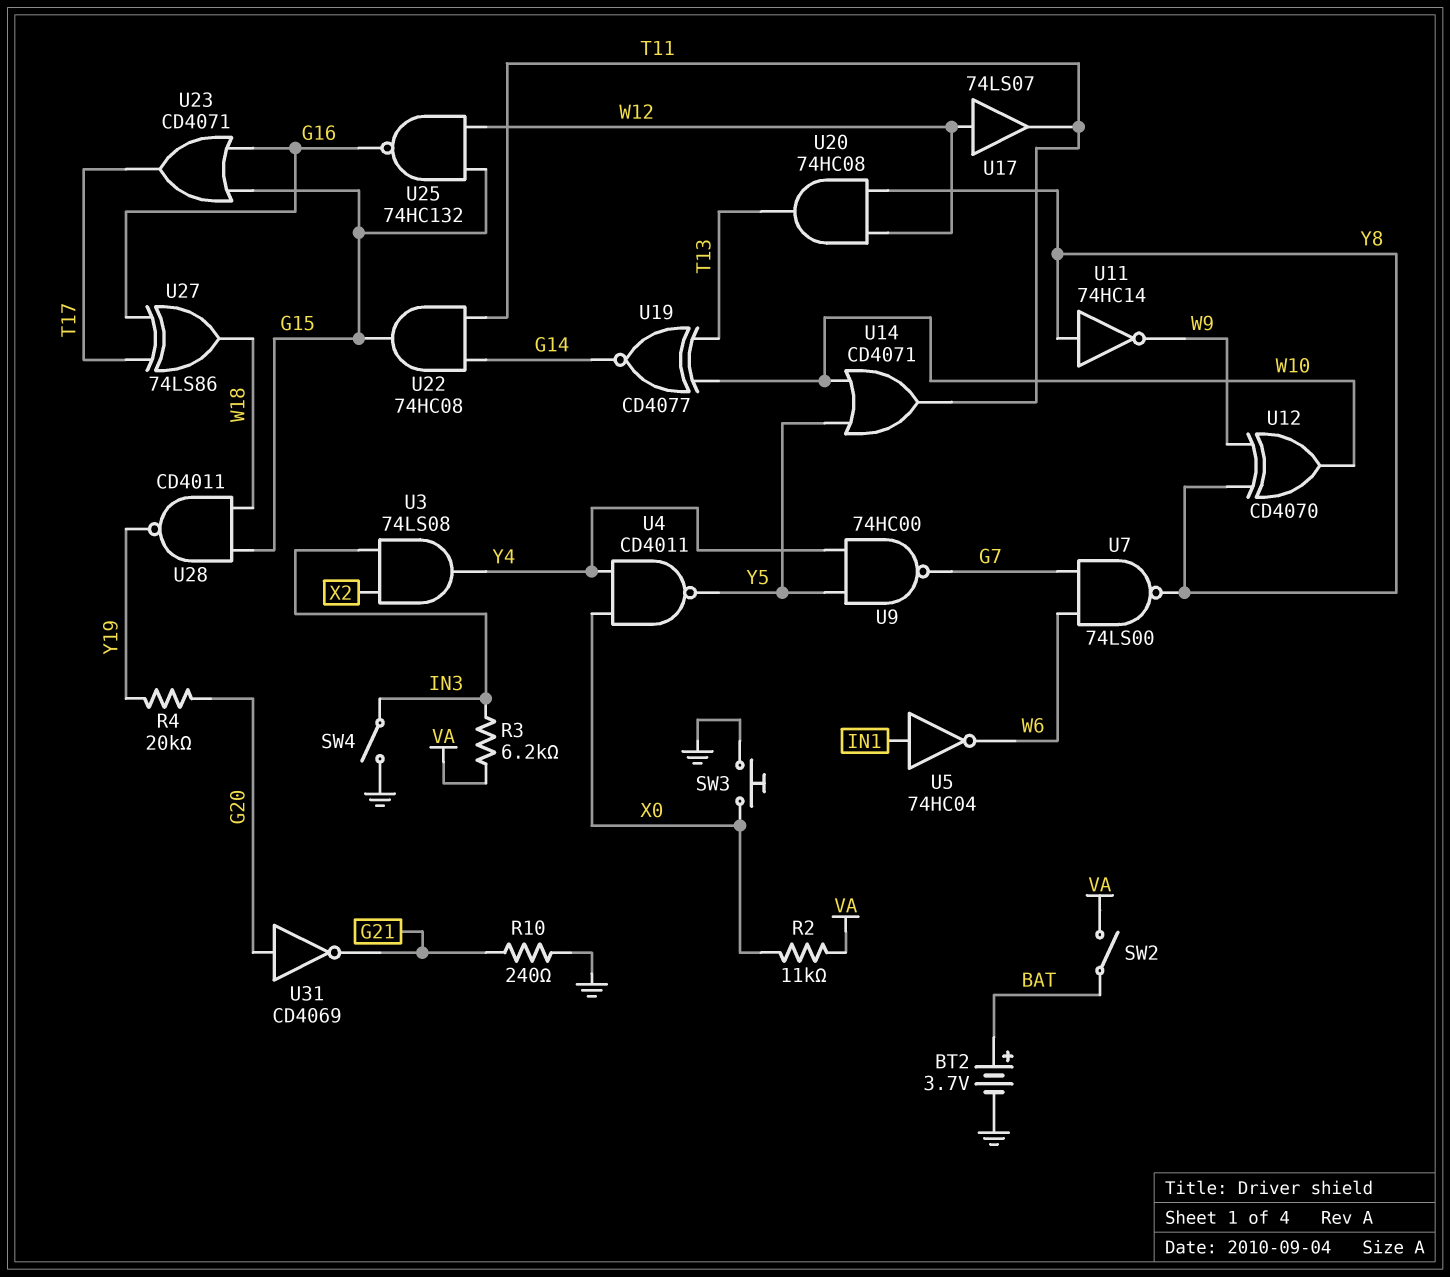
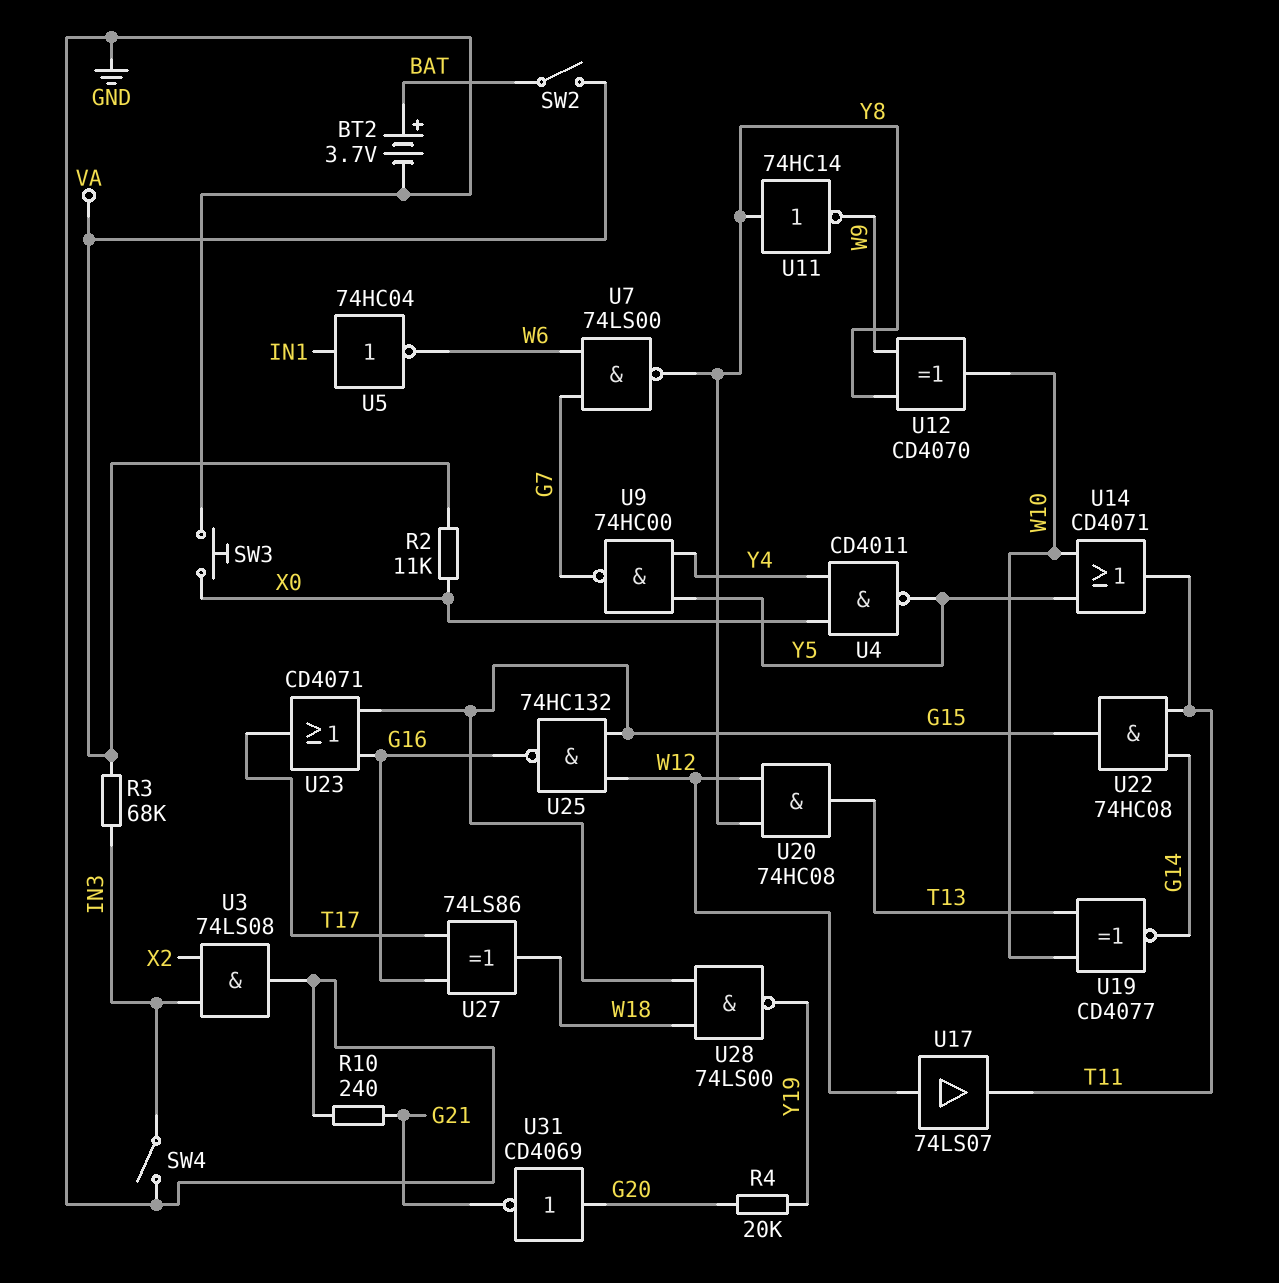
R3: 6.2k (IN3, VA) -> 68k (IN3, VA)
U3: AND 74LS08 (in IN3, in X2, out Y4) -> AND 74LS08 (in IN3, in X2, out GND)
U28: NAND CD4011 (in G15, in W18, out Y19) -> NAND 74LS00 (in G15, in W18, out Y19)

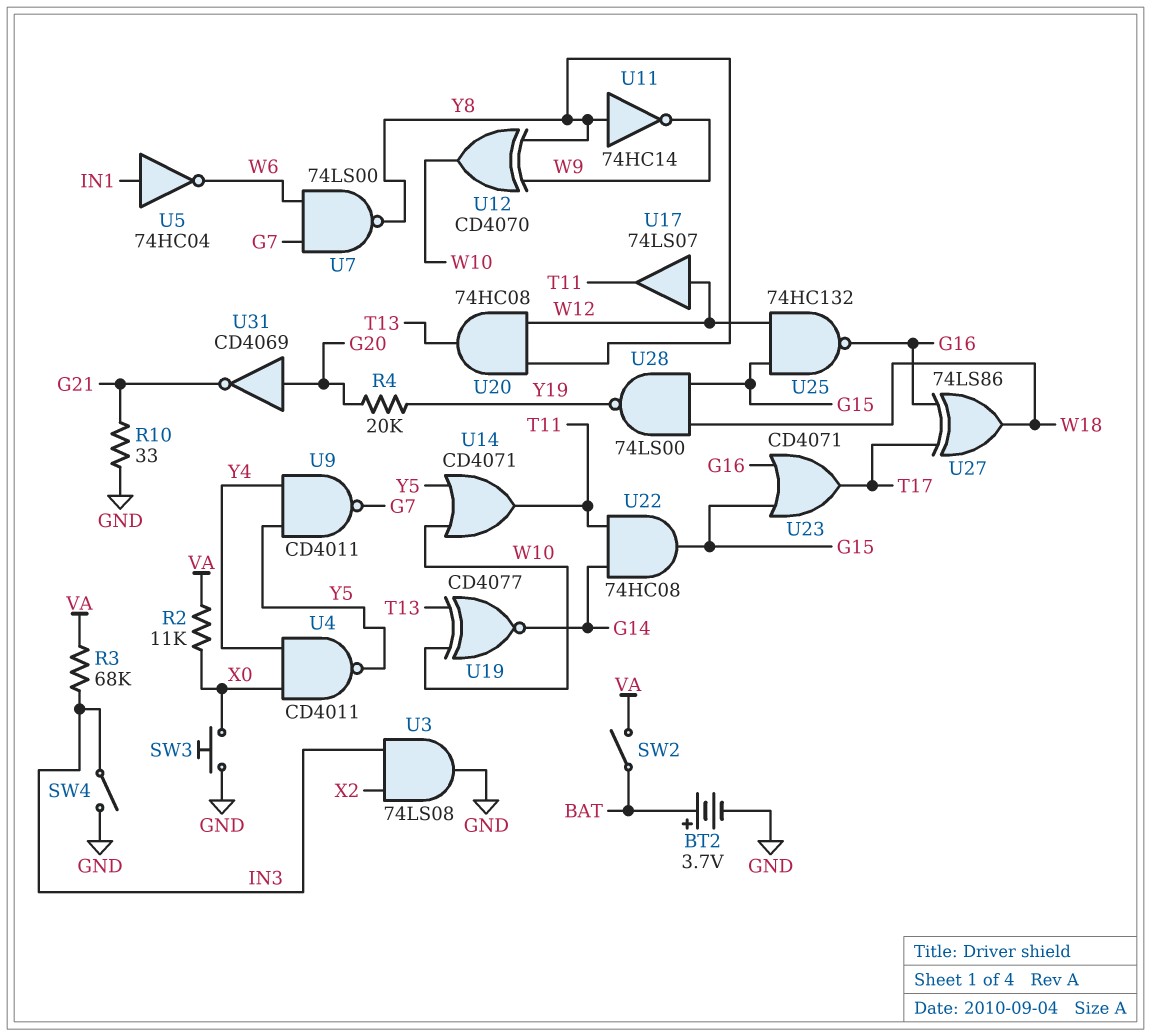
R10: 240 (G21, GND) -> 33 (G21, GND)
U9: NAND 74HC00 (in Y4, in Y5, out G7) -> NAND CD4011 (in Y4, in Y5, out G7)

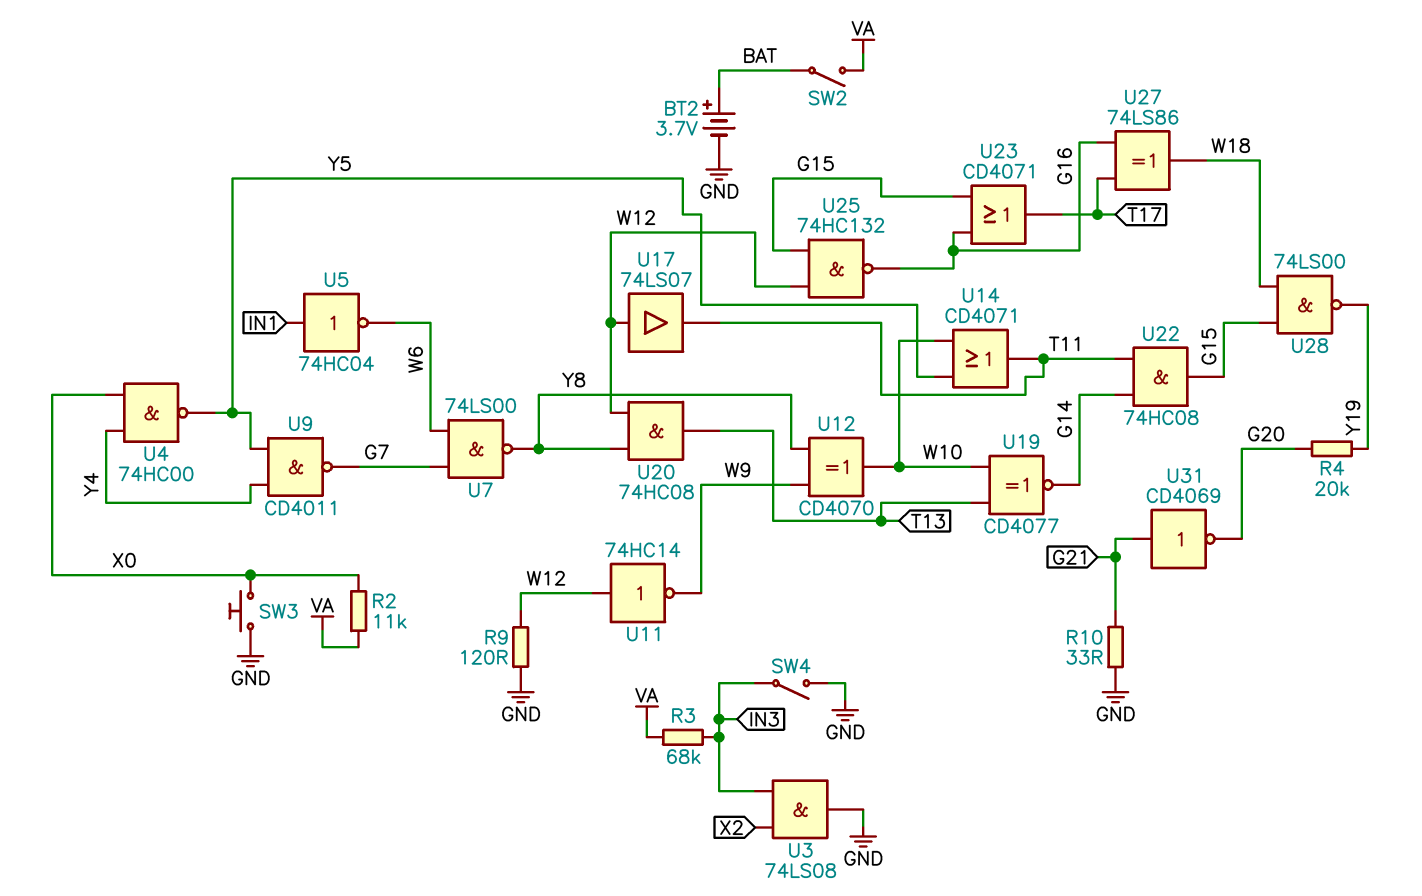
R9: none -> 120 (GND, W12)
U4: NAND CD4011 (in X0, in Y4, out Y5) -> NAND 74HC00 (in X0, in Y4, out Y5)
U11: NOT 74HC14 (in Y8, out W9) -> NOT 74HC14 (in W12, out W9)
U31: NOT CD4069 (in G20, out G21) -> NOT CD4069 (in G21, out G20)

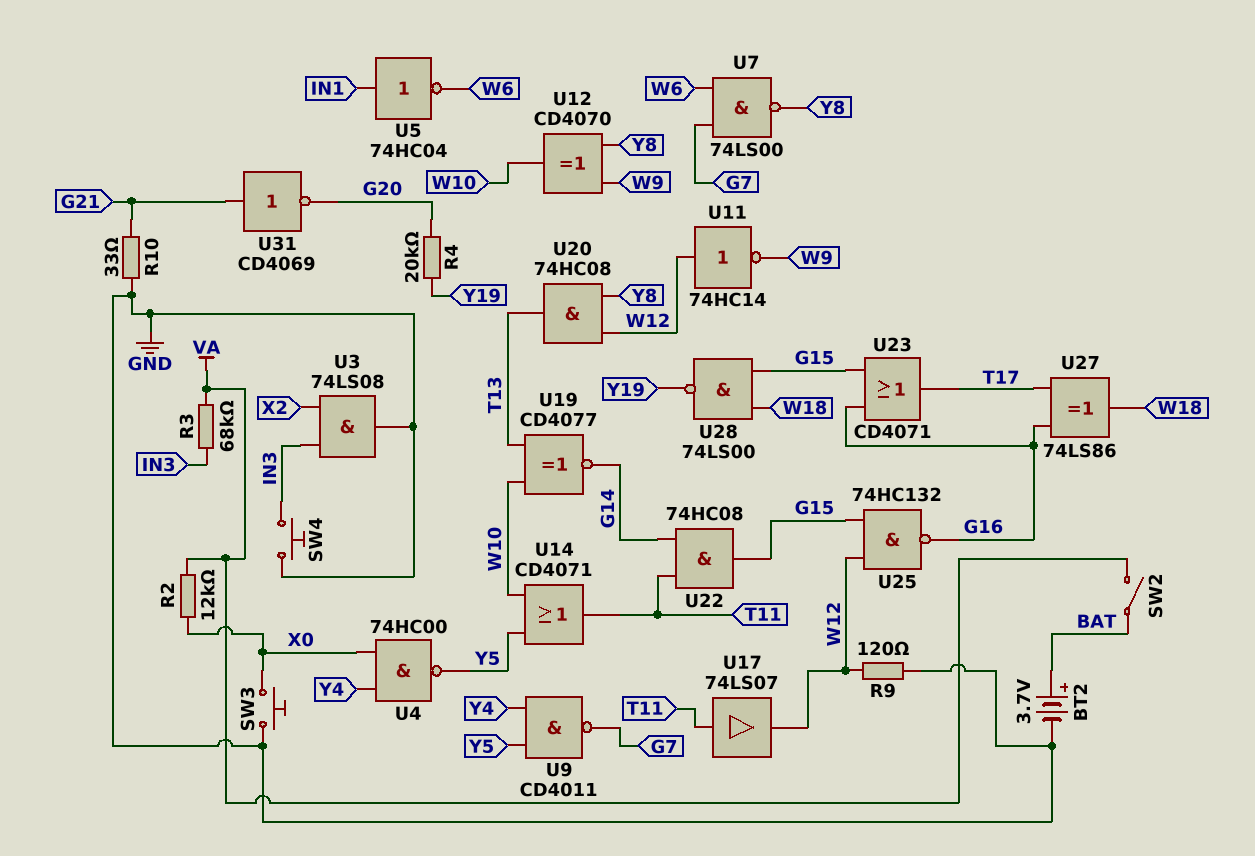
R2: 11k (VA, X0) -> 12k (VA, X0)
SW4: switch (GND, IN3) -> button (GND, IN3)
U17: buffer 74LS07 (in W12, out T11) -> buffer 74LS07 (in T11, out W12)

